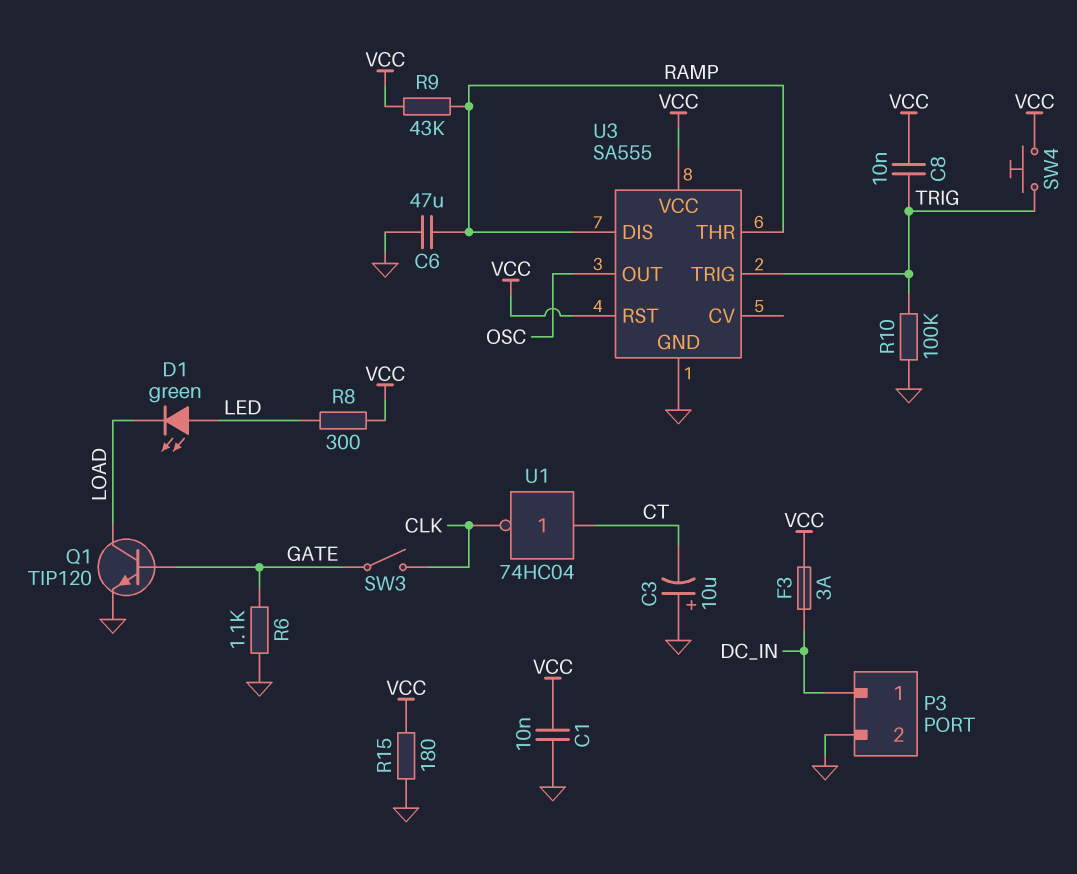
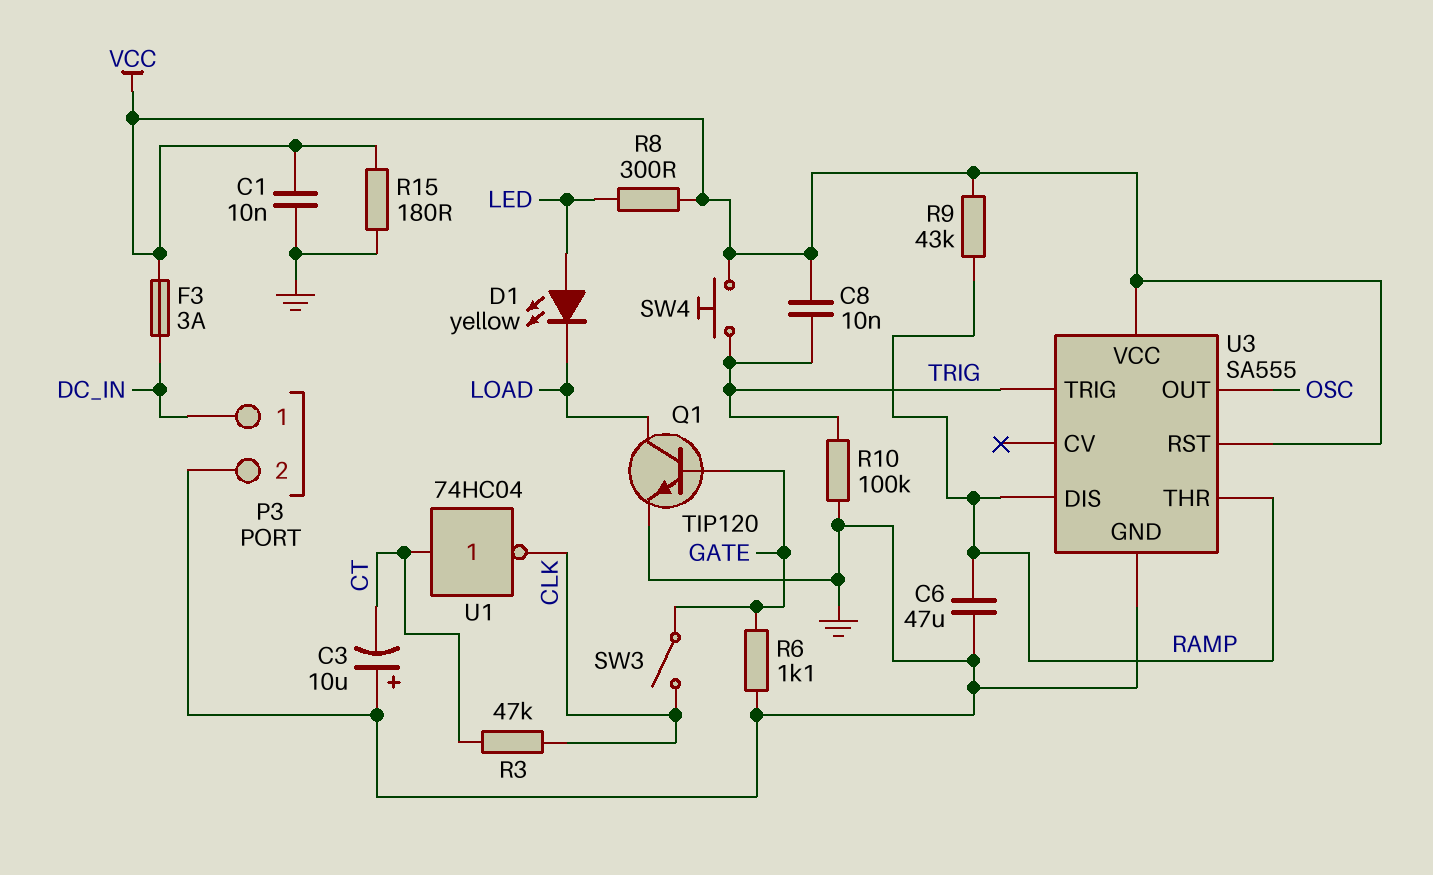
D1: LED green (A LED, K LOAD) -> LED yellow (A LED, K LOAD)
R3: none -> 47k (CLK, CT)

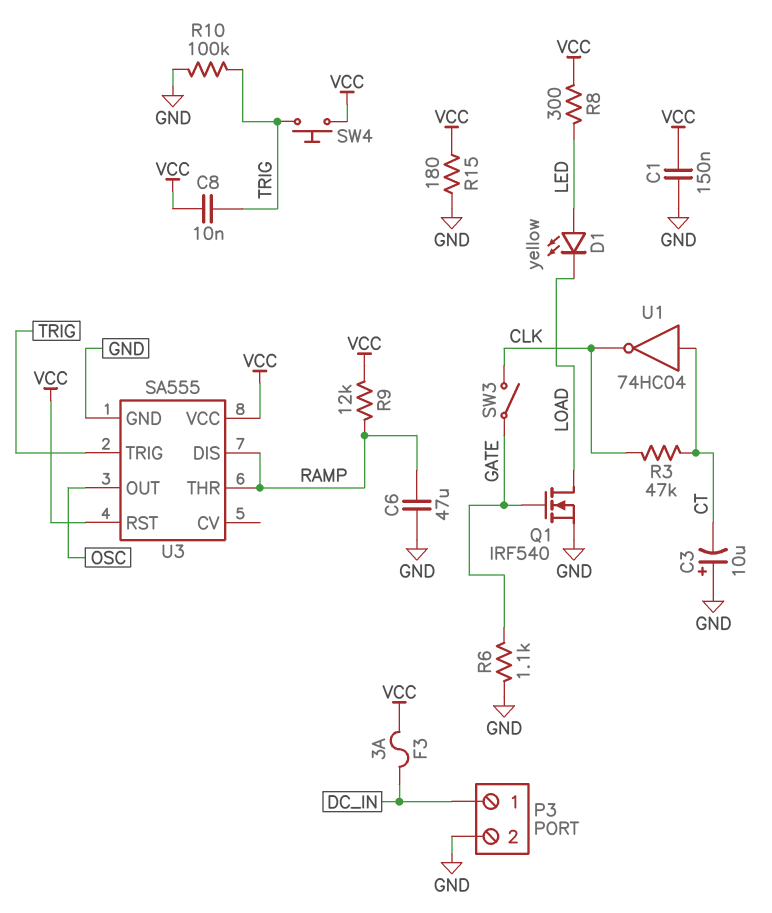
C1: 10nF (GND, VCC) -> 150nF (GND, VCC)
Q1: NPN TIP120 (B GATE, C LOAD, E GND) -> NMOS IRF540 (G GATE, D LOAD, S GND)
R9: 43k (RAMP, VCC) -> 12k (RAMP, VCC)

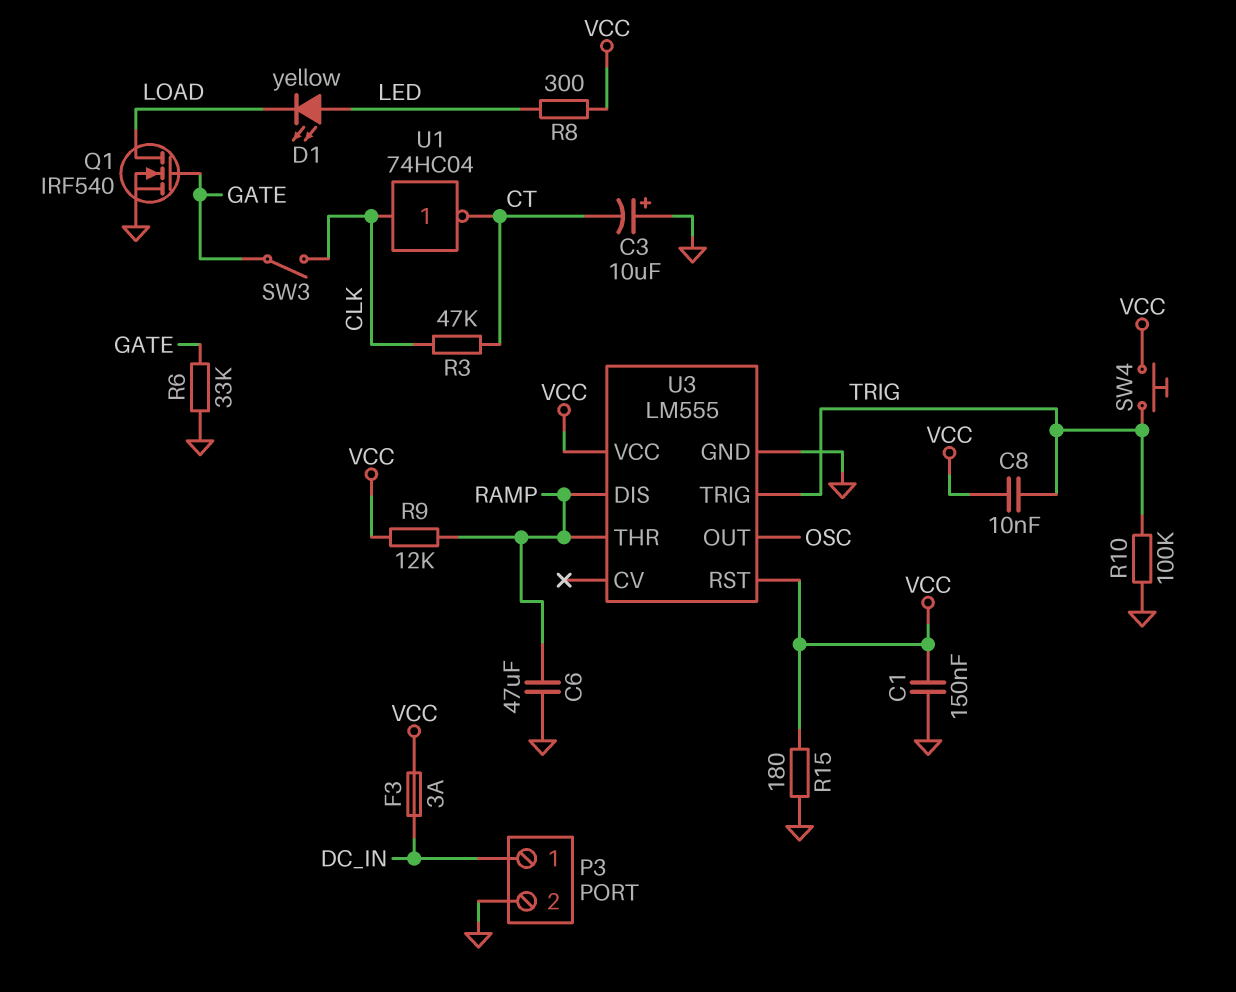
R6: 1.1k (GATE, GND) -> 33k (GATE, GND)
U1: NOT 74HC04 (in CT, out CLK) -> NOT 74HC04 (in CLK, out CT)
U3: SA555 -> LM555

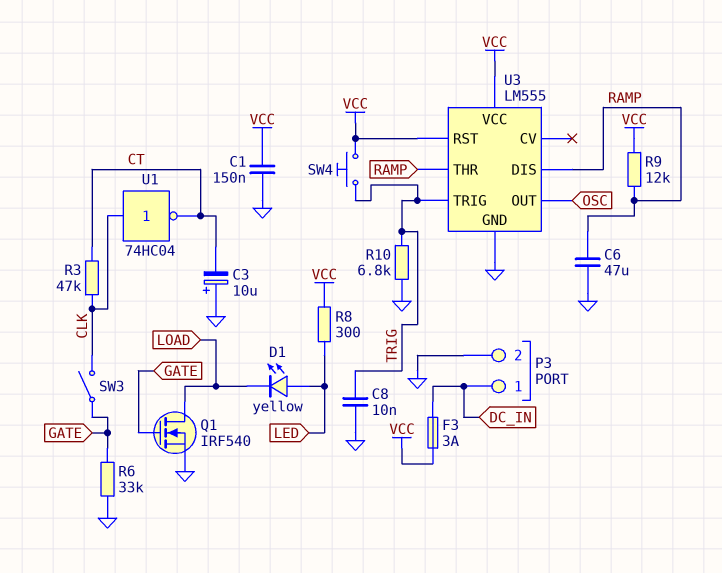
C8: 10nF (TRIG, VCC) -> 10nF (GND, TRIG)
R10: 100k (GND, TRIG) -> 6.8k (GND, TRIG)
R15: 180 (GND, VCC) -> none

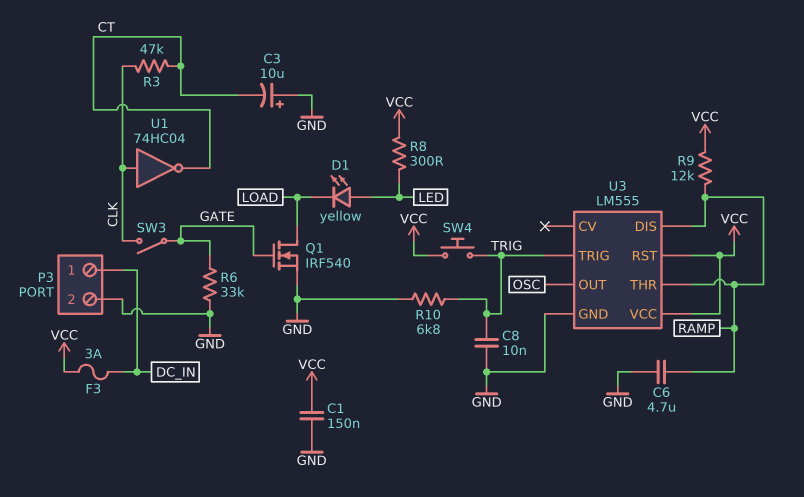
C6: 47uF (GND, RAMP) -> 4.7uF (GND, RAMP)

